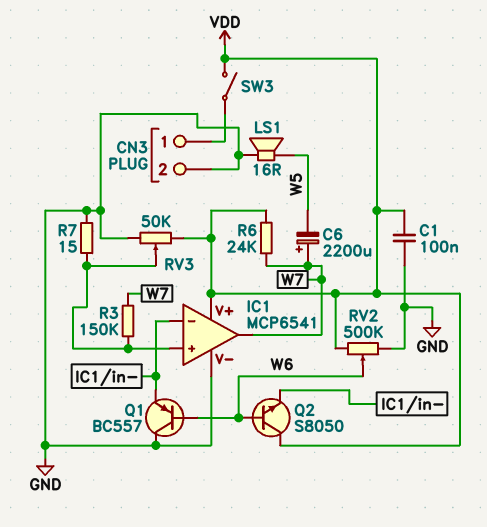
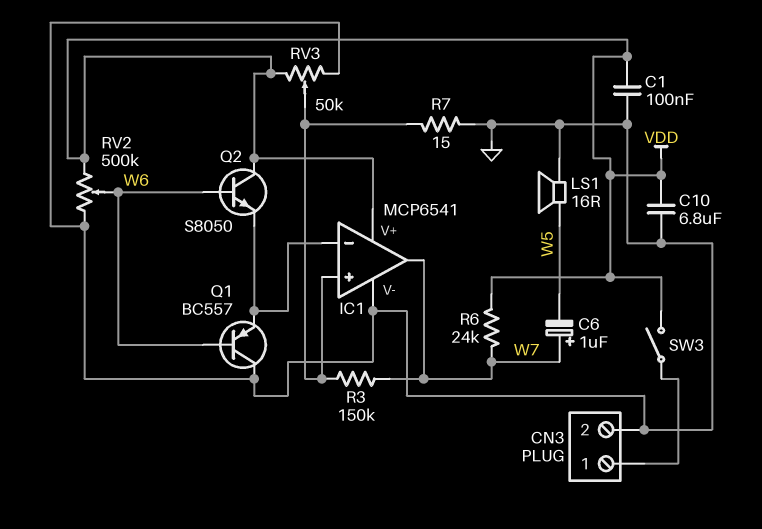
C6: 2200uF (plus W7, minus W5) -> 1uF (plus W7, minus W5)
C10: none -> 6.8uF (GND, VDD)

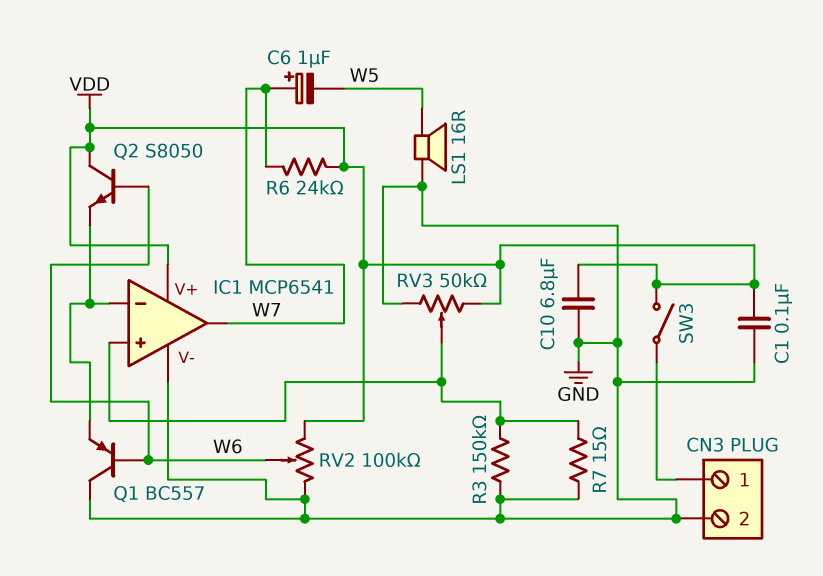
R3: 150k (IC1/in+, W7) -> 150k (GND, IC1/in+)
RV2: 500k (GND, VDD, wiper W6) -> 100k (GND, VDD, wiper W6)

